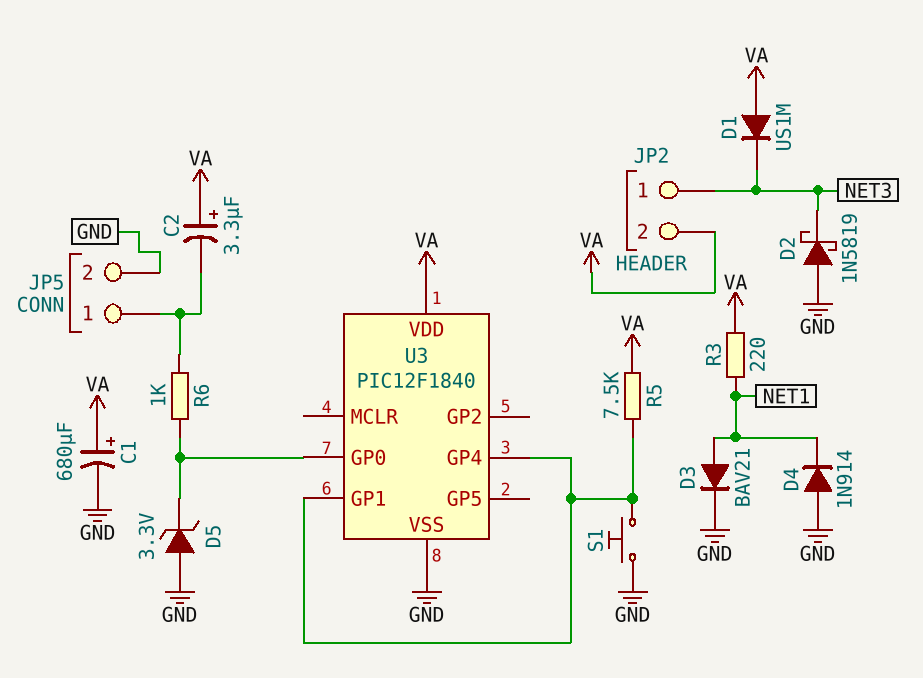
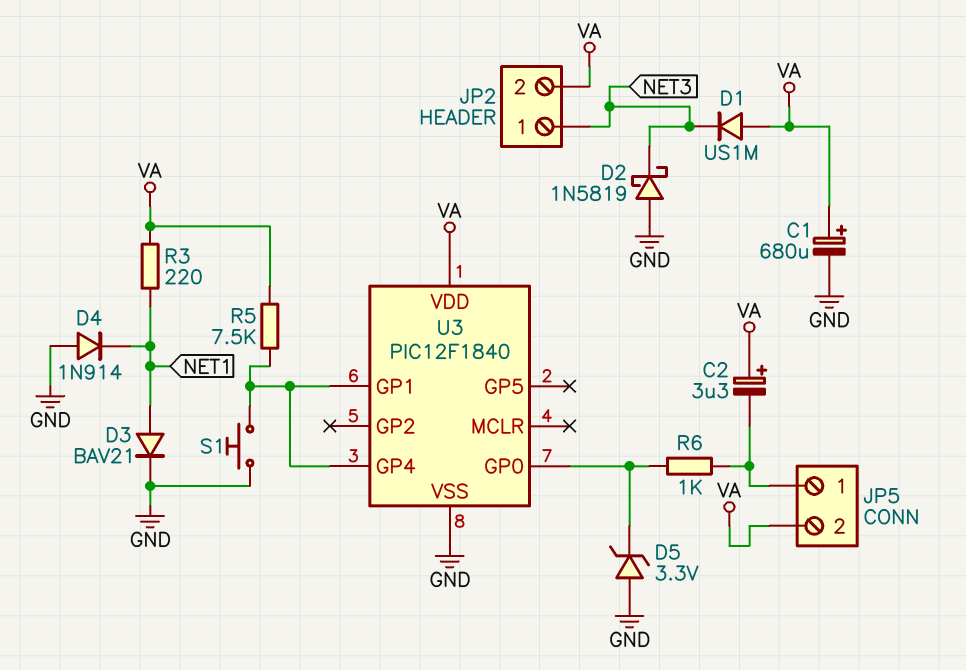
JP5 pin 2: GND -> VA

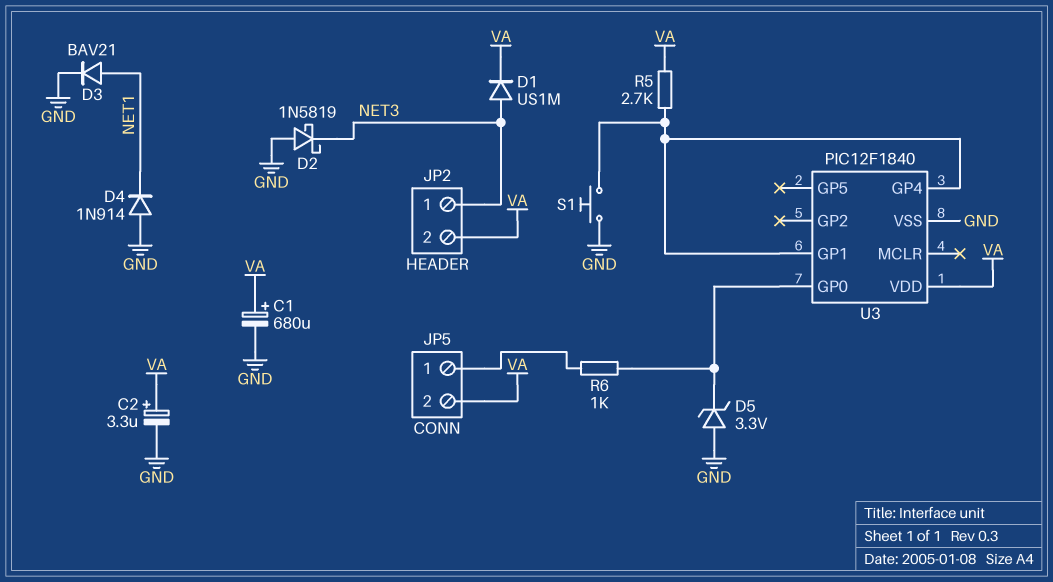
C2: 3.3uF (plus VA, minus JP5/1) -> 3.3uF (plus VA, minus GND)
D1: diode US1M (A VA, K NET3) -> diode US1M (A NET3, K VA)
R3: 220 (NET1, VA) -> none
R5: 7.5k (U3/GP1, VA) -> 2.7k (U3/GP1, VA)

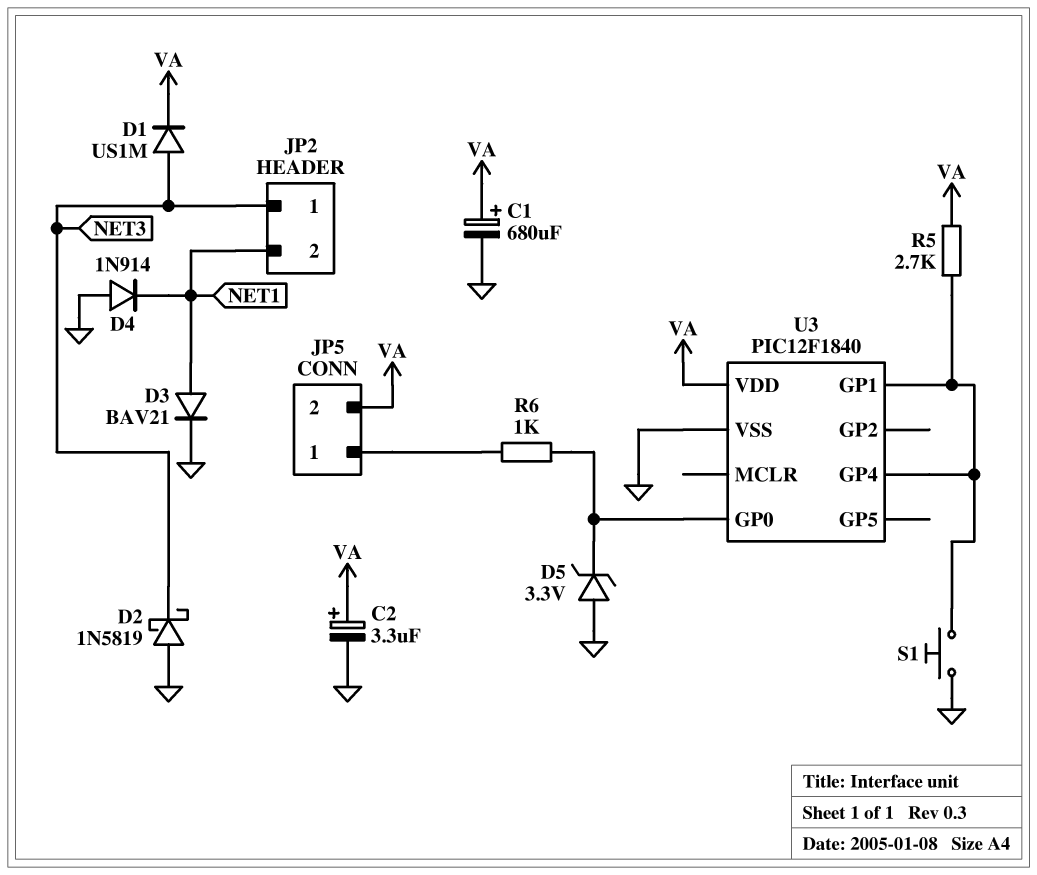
JP2 pin 2: VA -> NET1

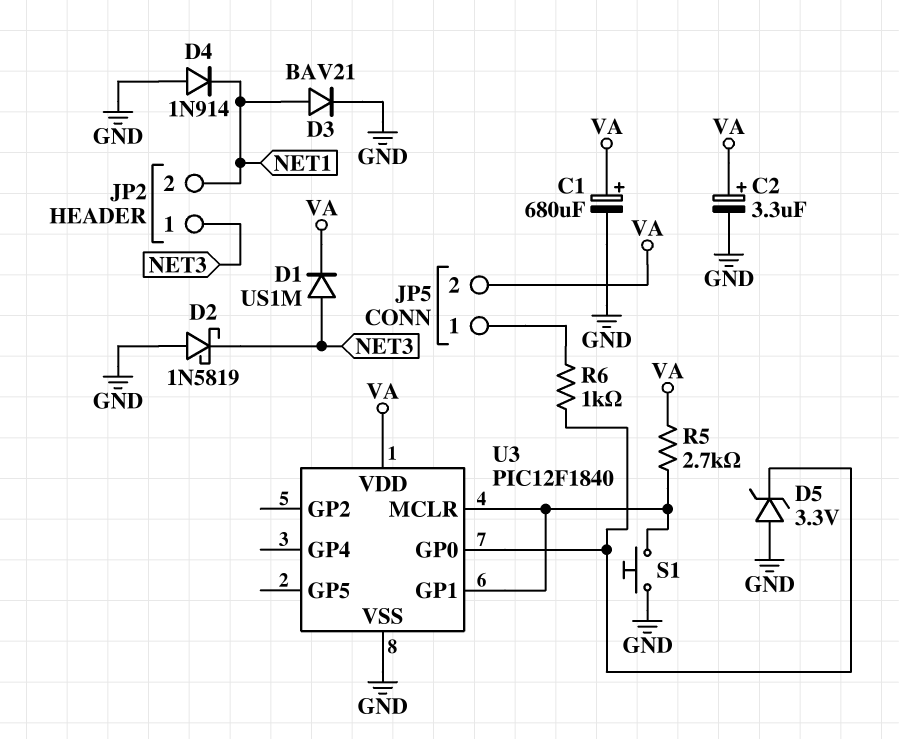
U3 pin GP4: U3/GP1 -> none
U3 pin MCLR: none -> U3/GP1

